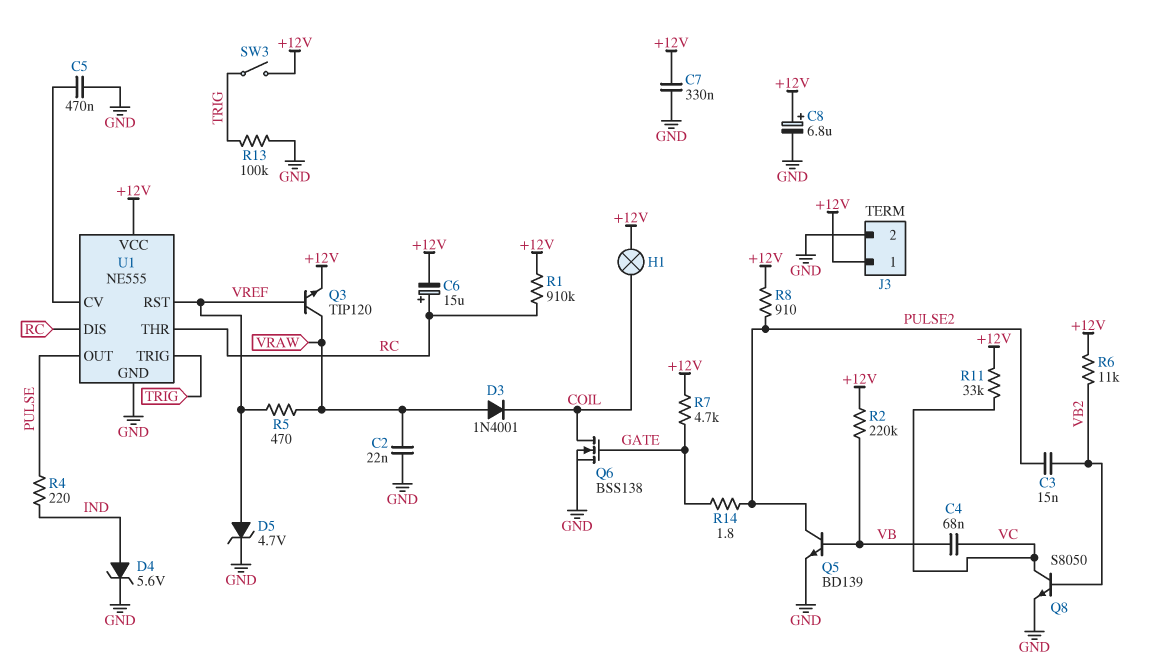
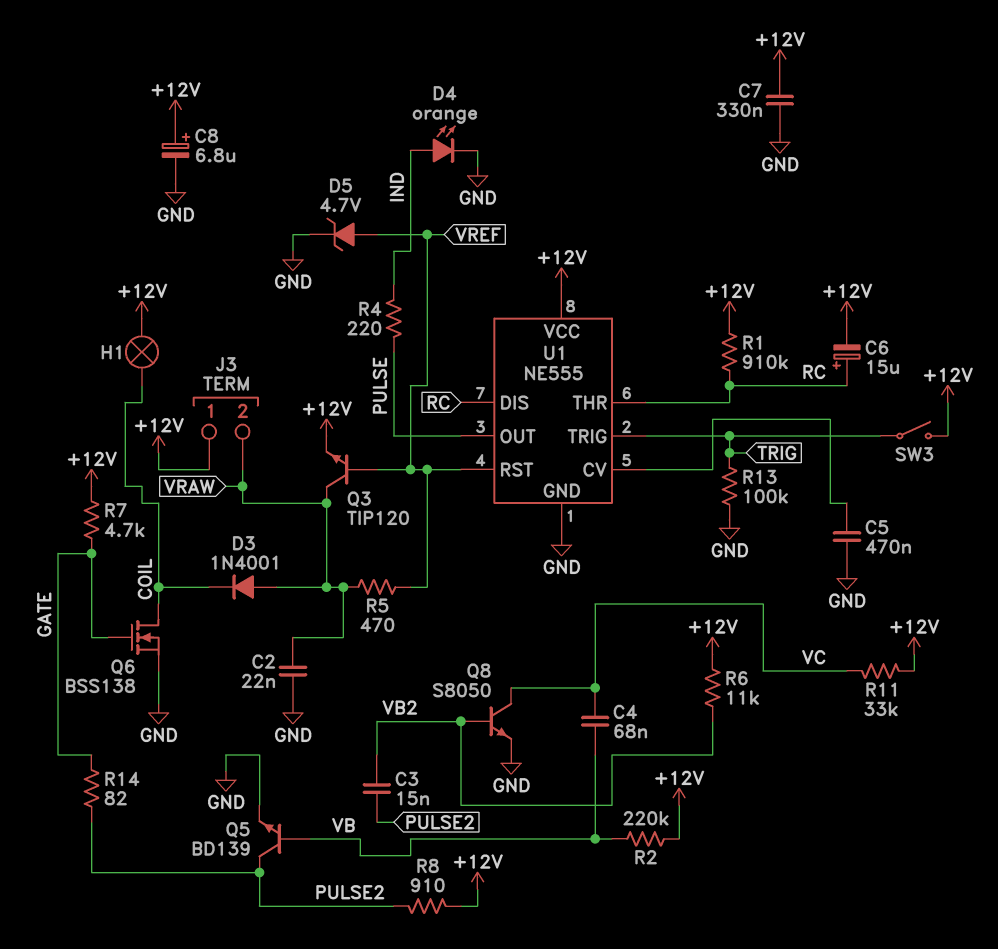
D4: zener 5.6V (A IND, K GND) -> LED orange (A IND, K GND)
J3 pin 2: GND -> VRAW
R14: 1.8 (GATE, PULSE2) -> 82 (GATE, PULSE2)

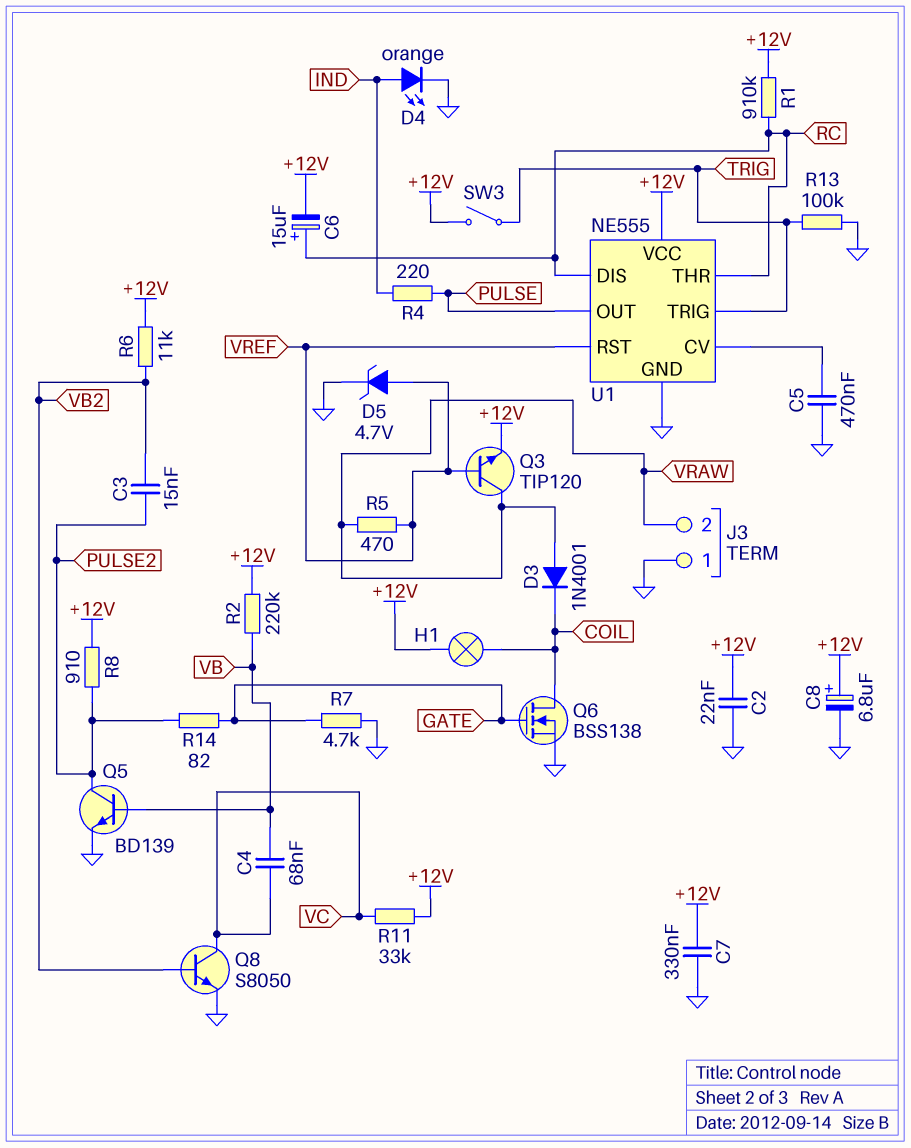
C2: 22nF (GND, VRAW) -> 22nF (+12V, GND)
J3 pin 1: +12V -> GND
R7: 4.7k (+12V, GATE) -> 4.7k (GATE, GND)

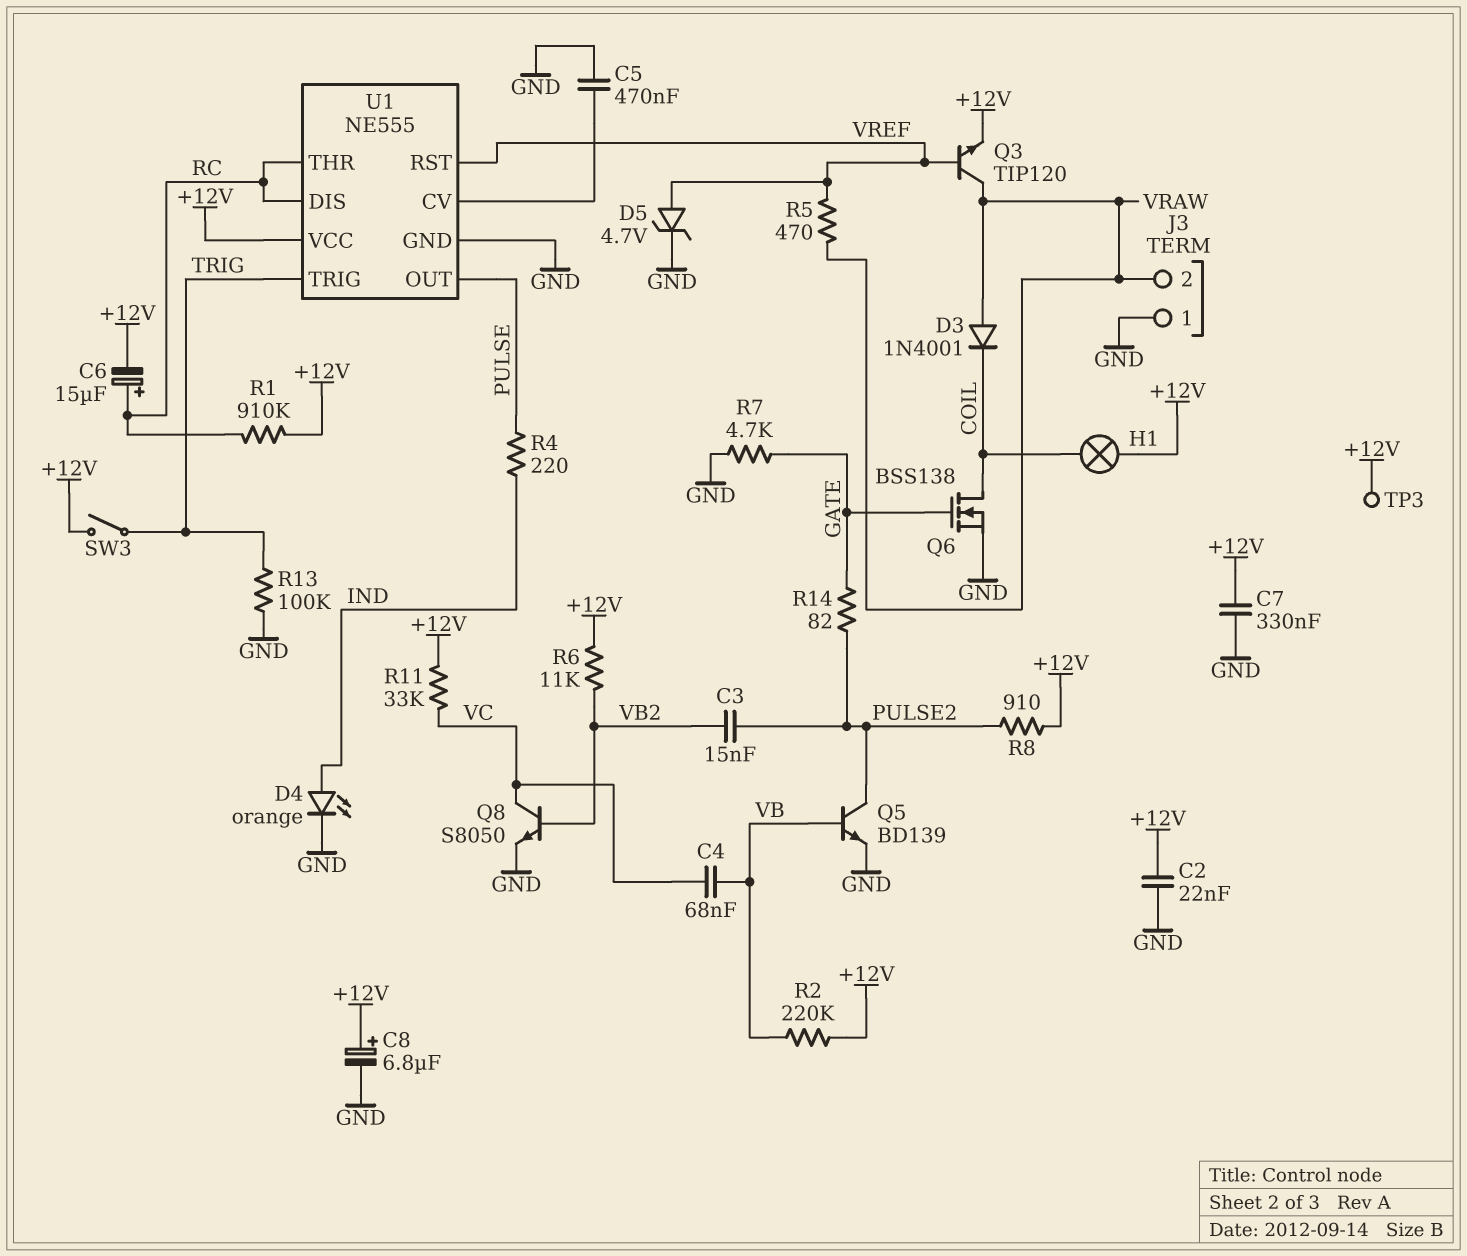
TP3: none -> test point (+12V)

